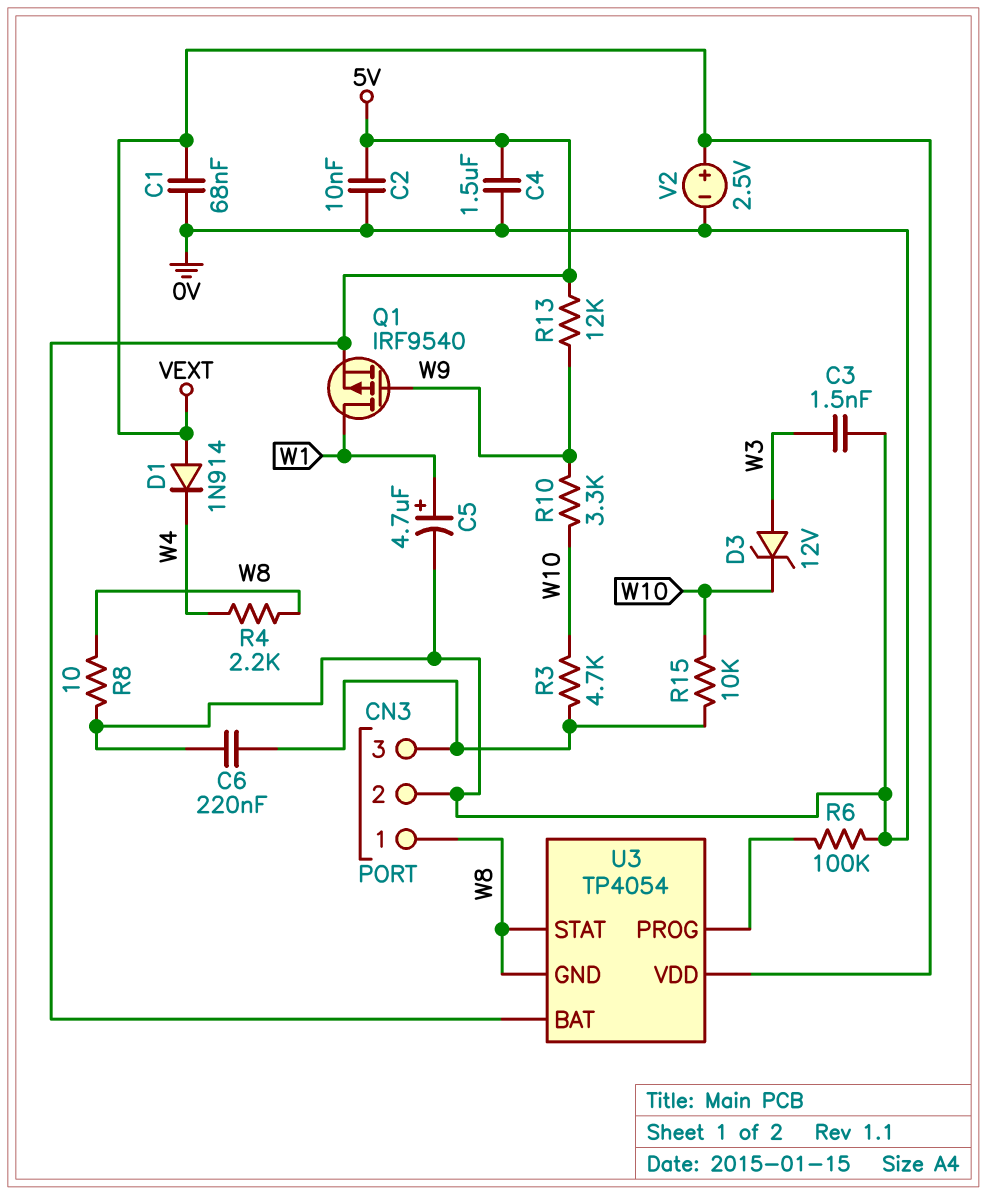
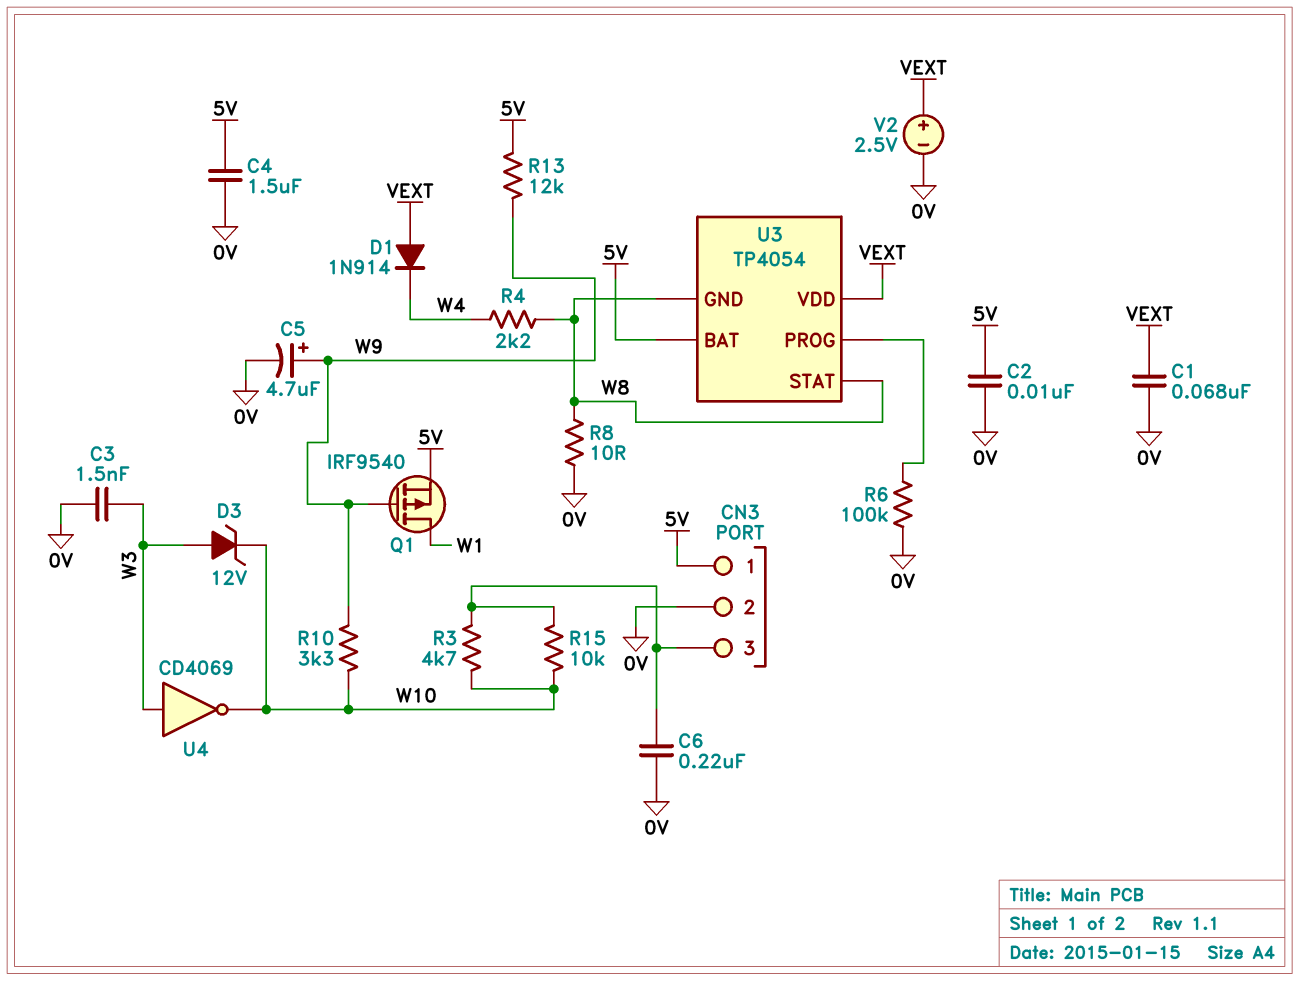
C5: 4.7uF (plus W1, minus 0V) -> 4.7uF (plus W9, minus 0V)
CN3 pin 1: W8 -> 5V
U4: none -> NOT CD4069 (in W3, out W10)

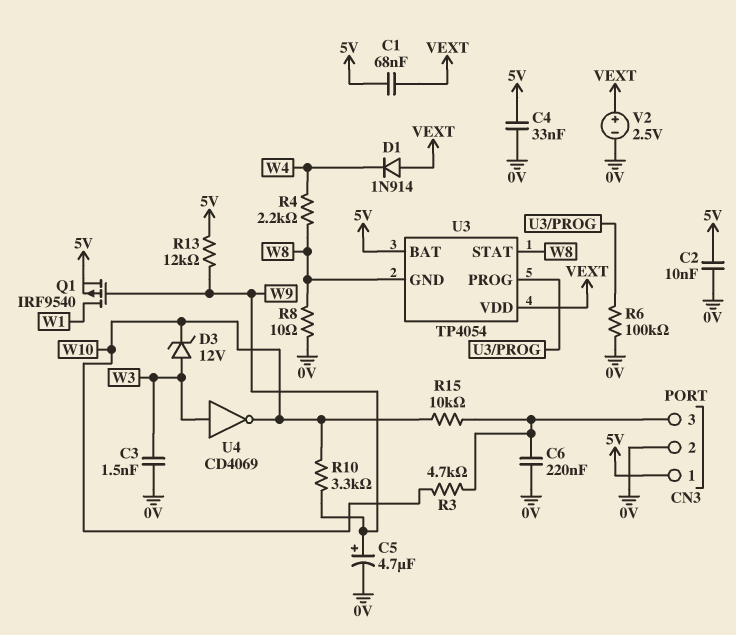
C1: 68nF (0V, VEXT) -> 68nF (5V, VEXT)
C4: 1.5uF (0V, 5V) -> 33nF (0V, 5V)

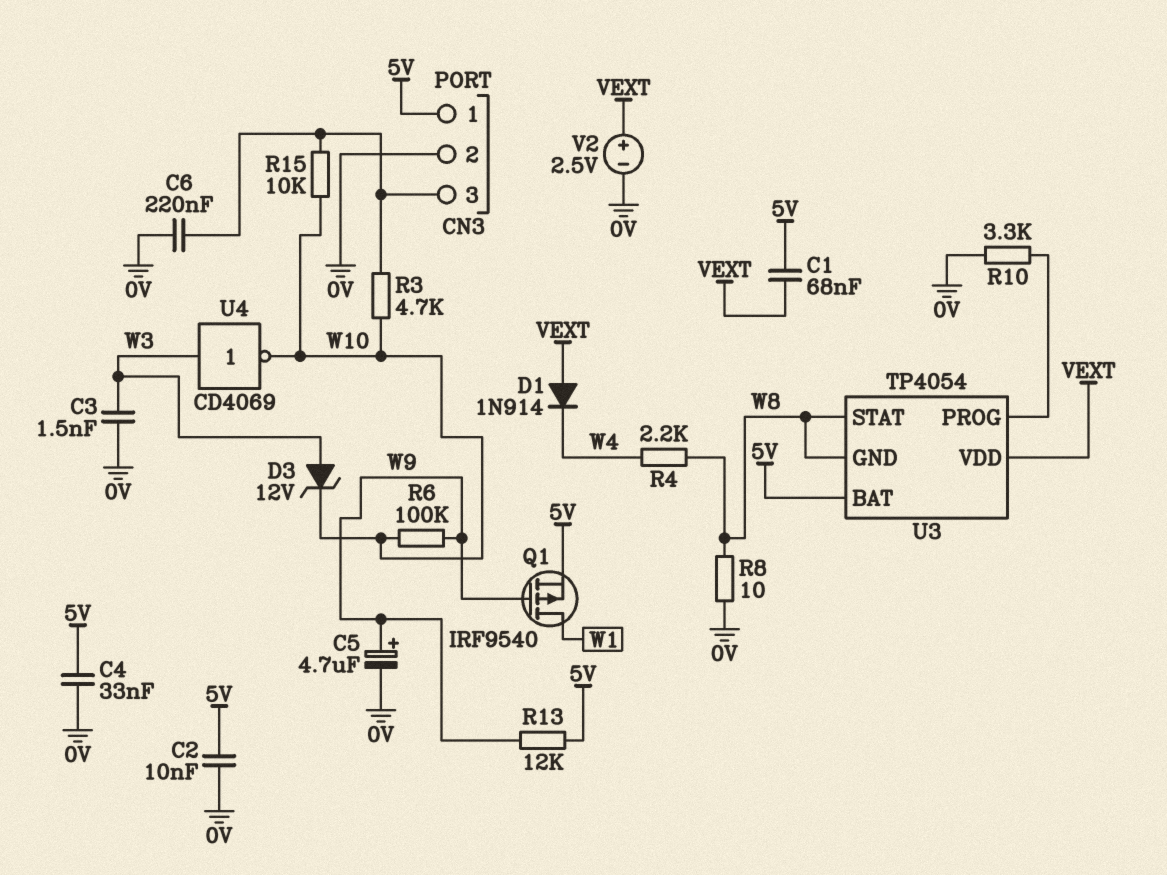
R6: 100k (0V, U3/PROG) -> 100k (W9, W10)
R10: 3.3k (W9, W10) -> 3.3k (0V, U3/PROG)

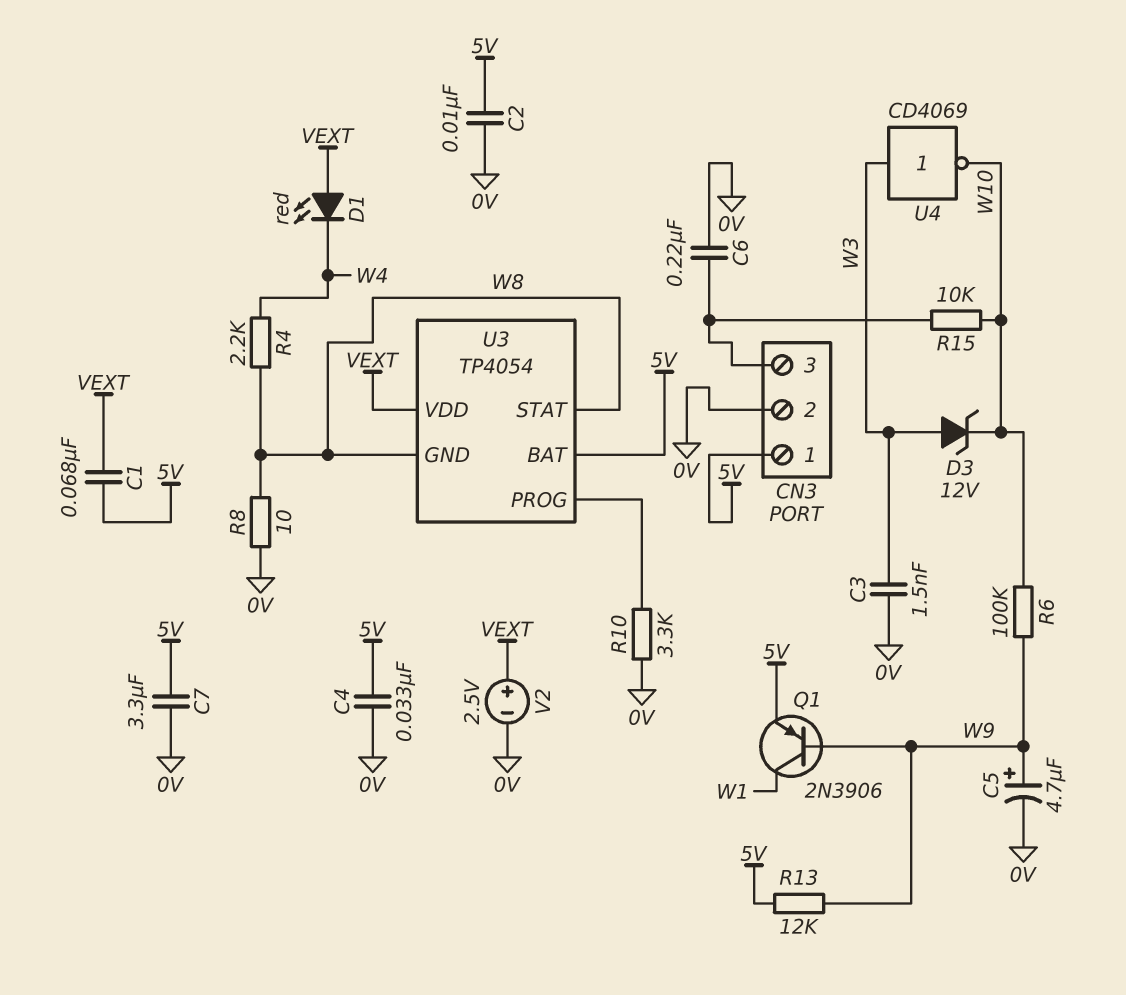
C7: none -> 3.3uF (0V, 5V)
D1: diode 1N914 (A VEXT, K W4) -> LED red (A VEXT, K W4)
Q1: PMOS IRF9540 (G W9, D W1, S 5V) -> PNP 2N3906 (B W9, C W1, E 5V)
R3: 4.7k (CN3/3, W10) -> none

